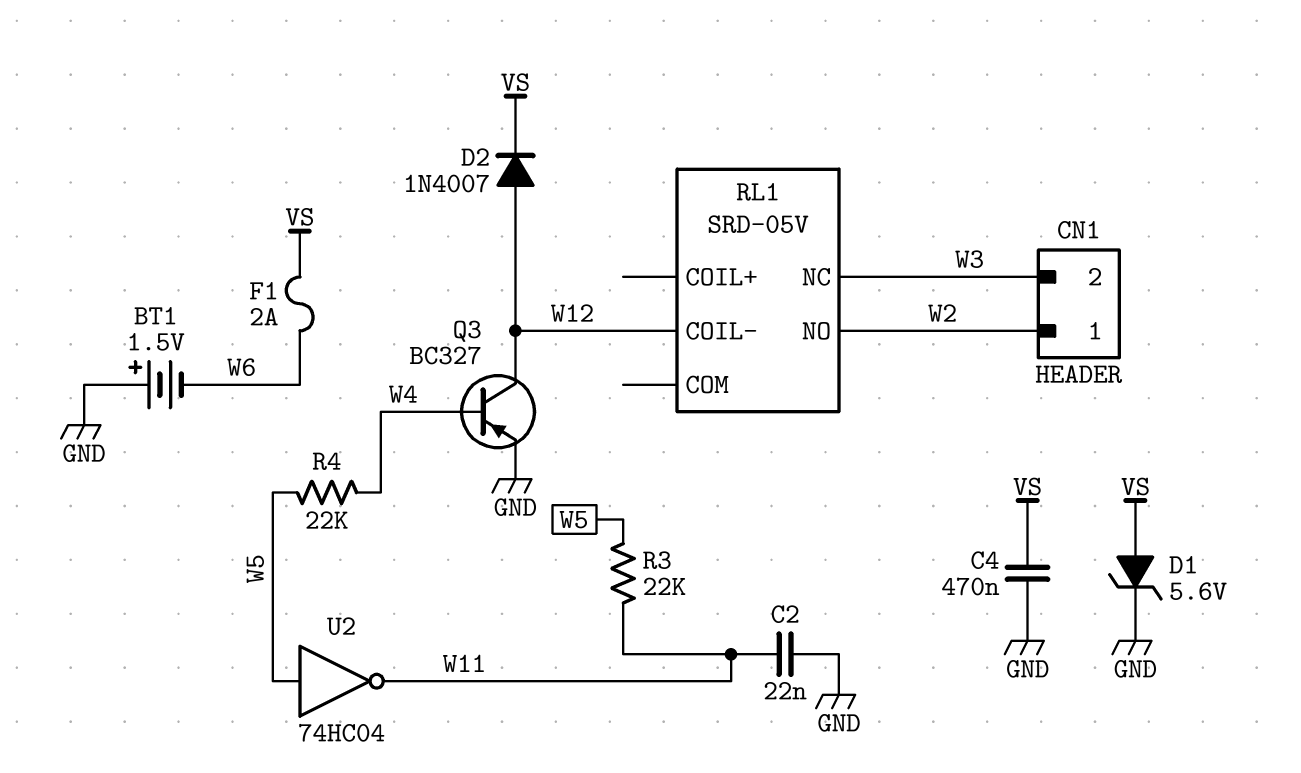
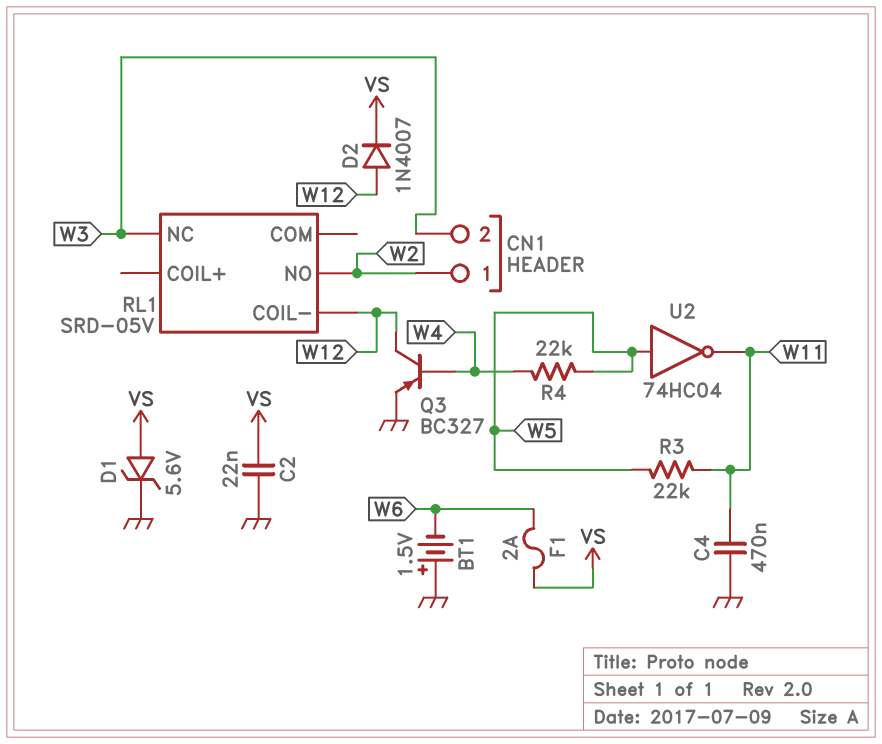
C2: 22nF (GND, W11) -> 22nF (GND, VS)
C4: 470nF (GND, VS) -> 470nF (GND, W11)

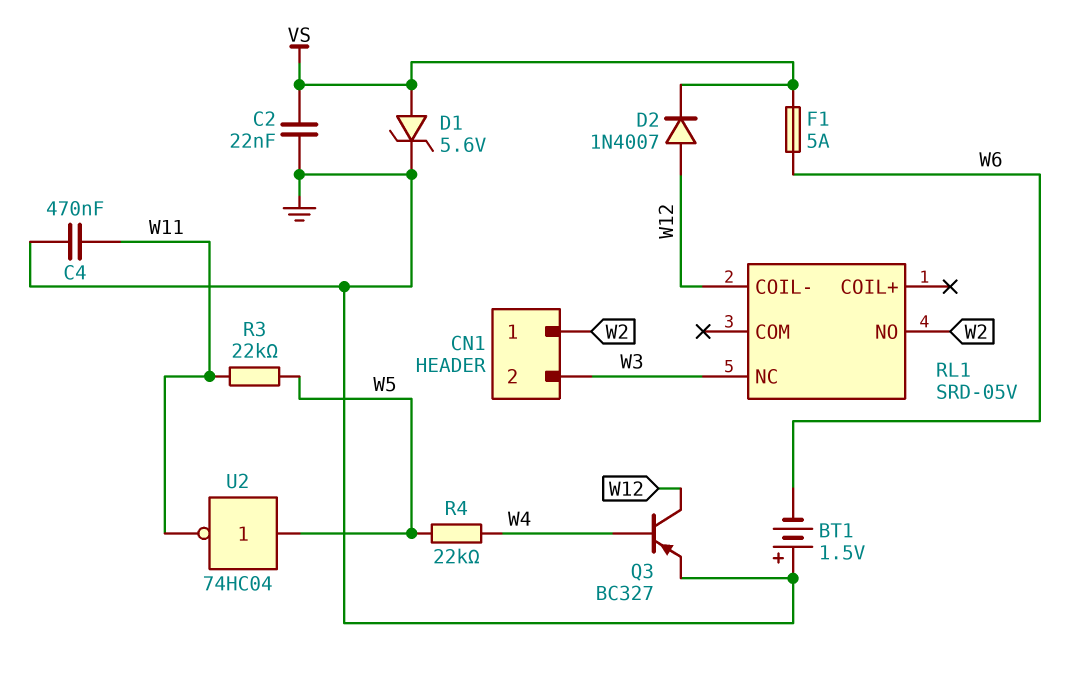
F1: 2A (VS, W6) -> 5A (VS, W6)

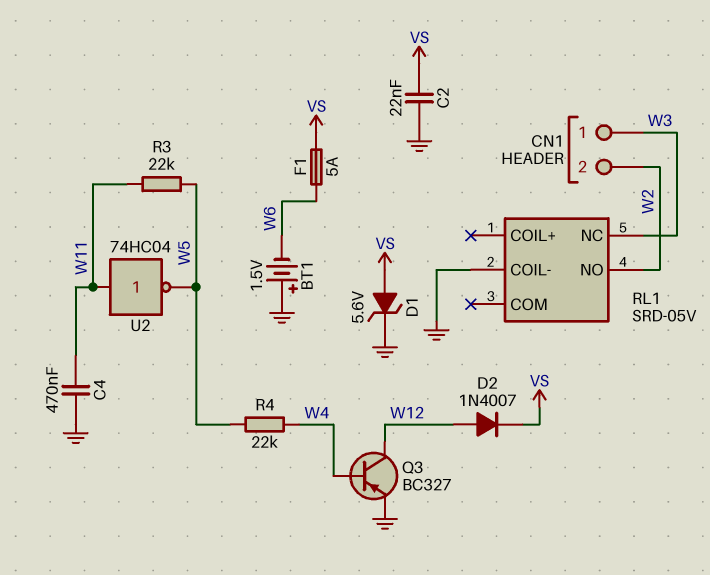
CN1 pin 1: W2 -> W3
CN1 pin 2: W3 -> W2
RL1 pin COIL-: W12 -> GND
U2: NOT 74HC04 (in W5, out W11) -> NOT 74HC04 (in W11, out W5)

